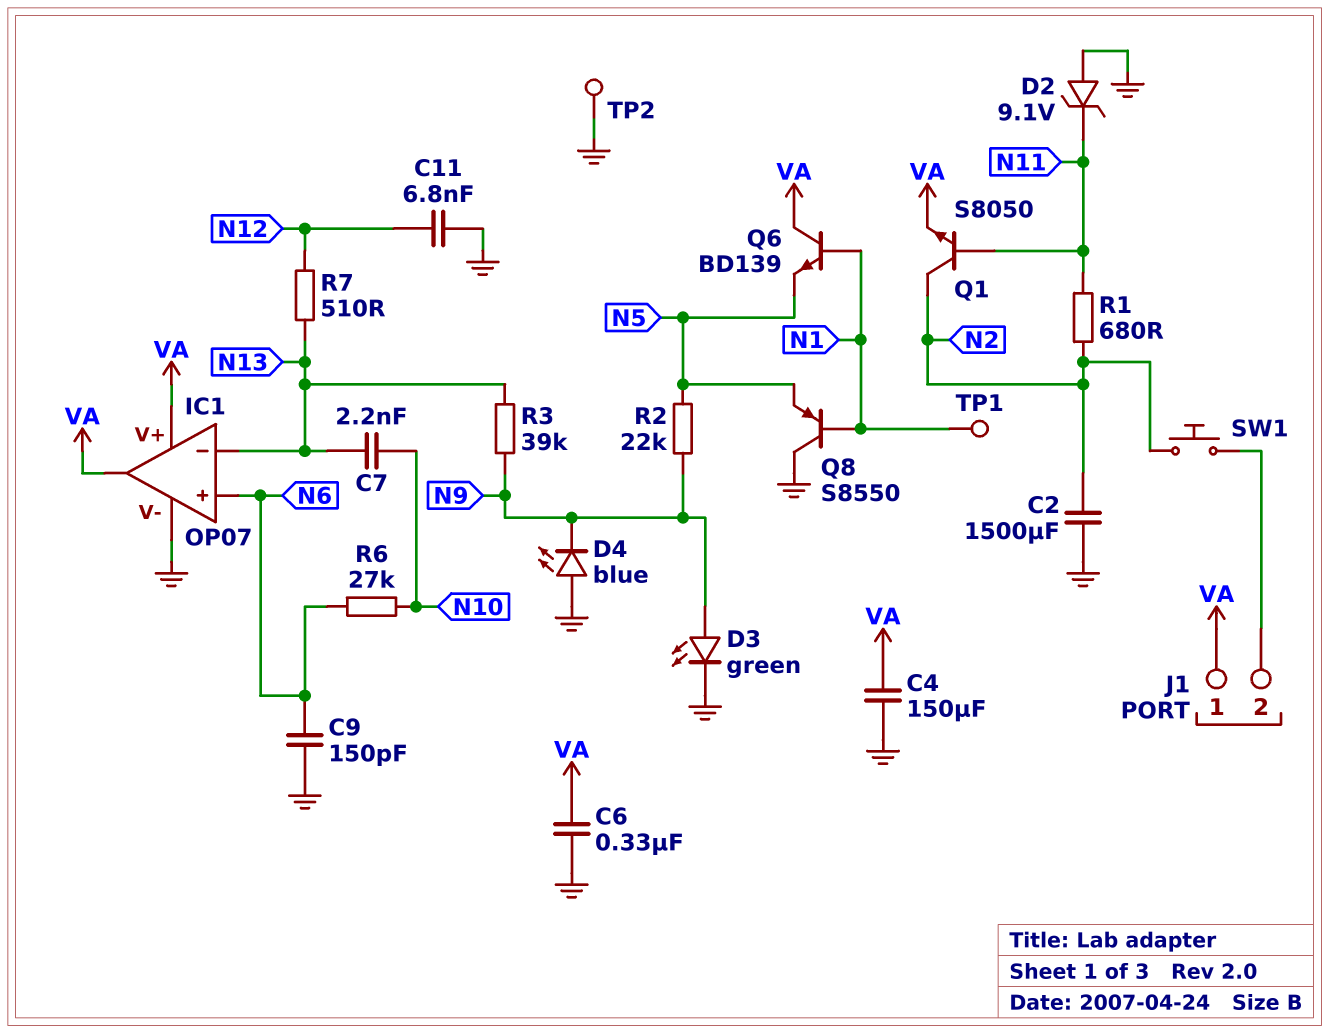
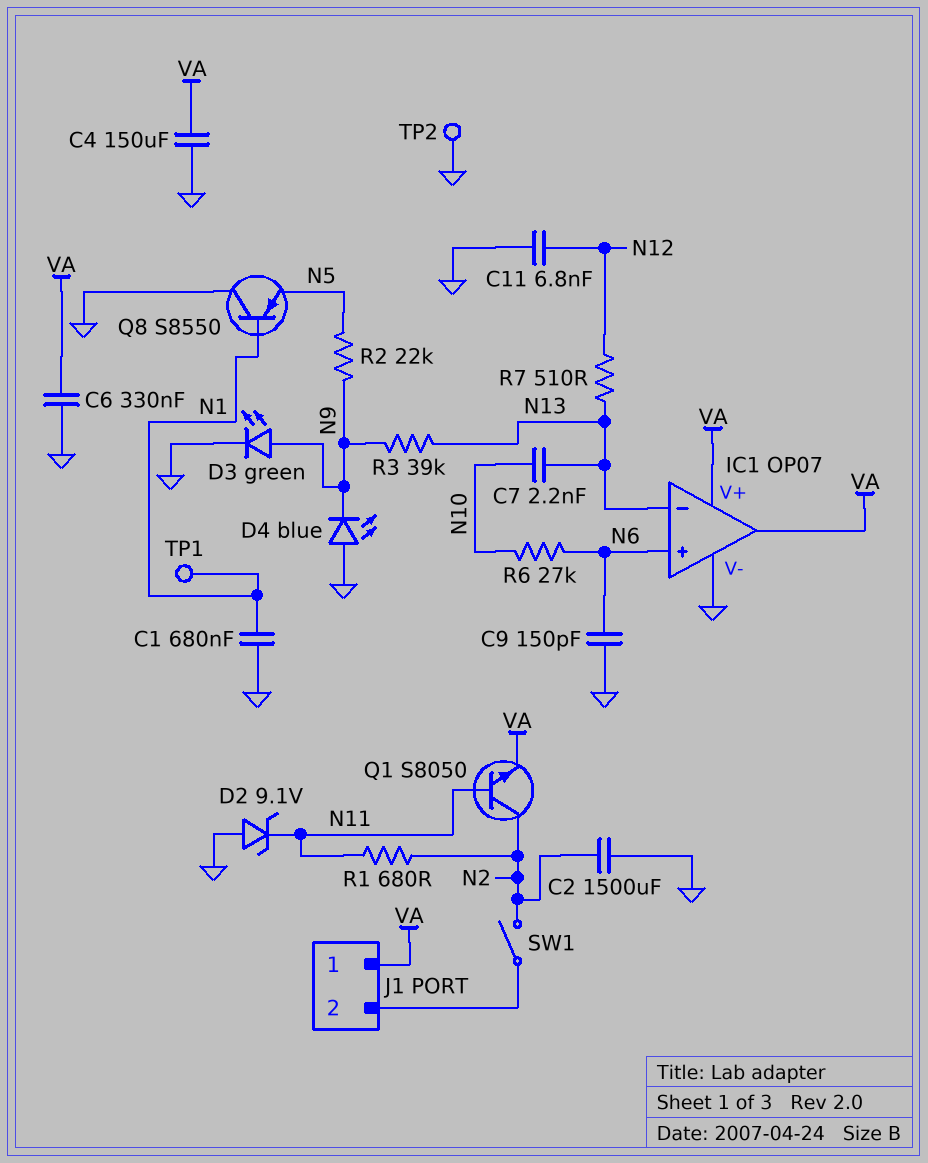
C1: none -> 680nF (GND, N1)
Q6: NPN BD139 (B N1, C VA, E N5) -> none
SW1: button (J1/2, N2) -> switch (J1/2, N2)

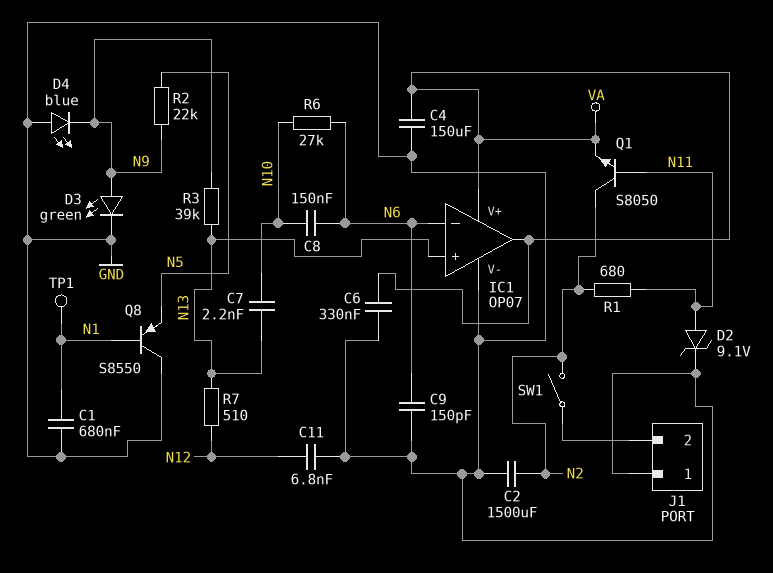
C8: none -> 150nF (N6, N10)
D2: zener 9.1V (A GND, K N11) -> zener 9.1V (A N11, K GND)
IC1 pin in+: N6 -> N13
IC1 pin in-: N13 -> N6
J1 pin 1: VA -> GND
TP2: test point (GND) -> none

